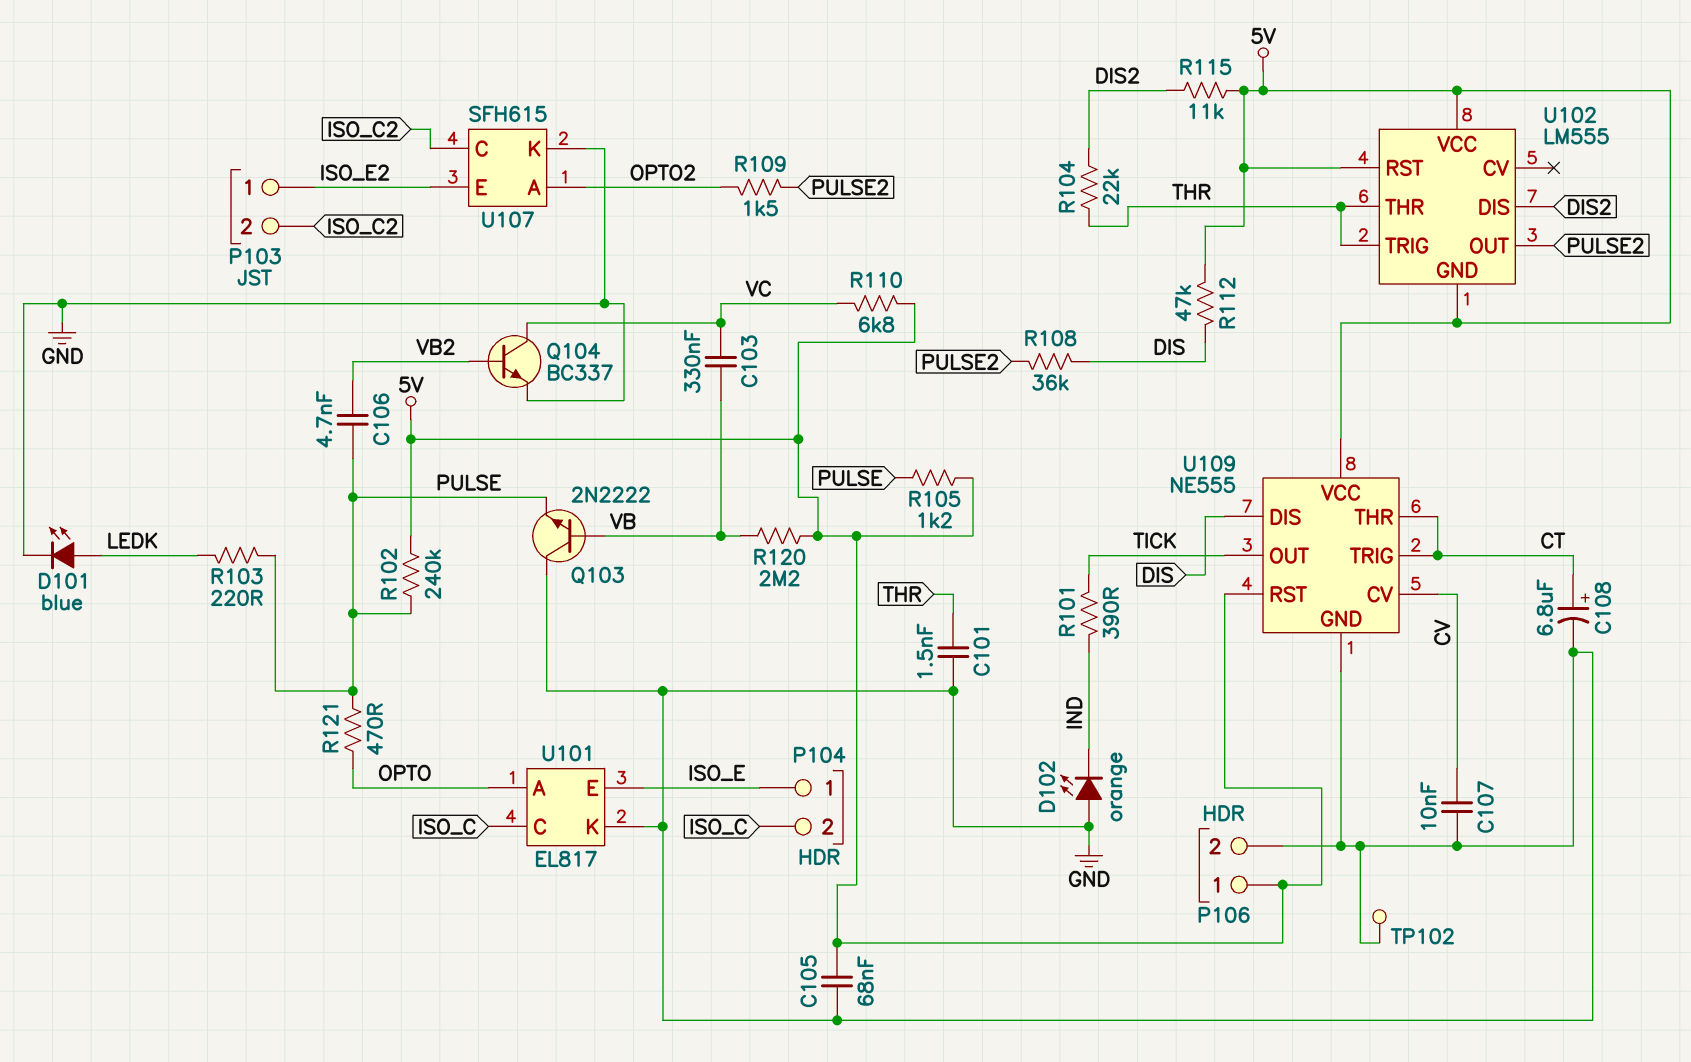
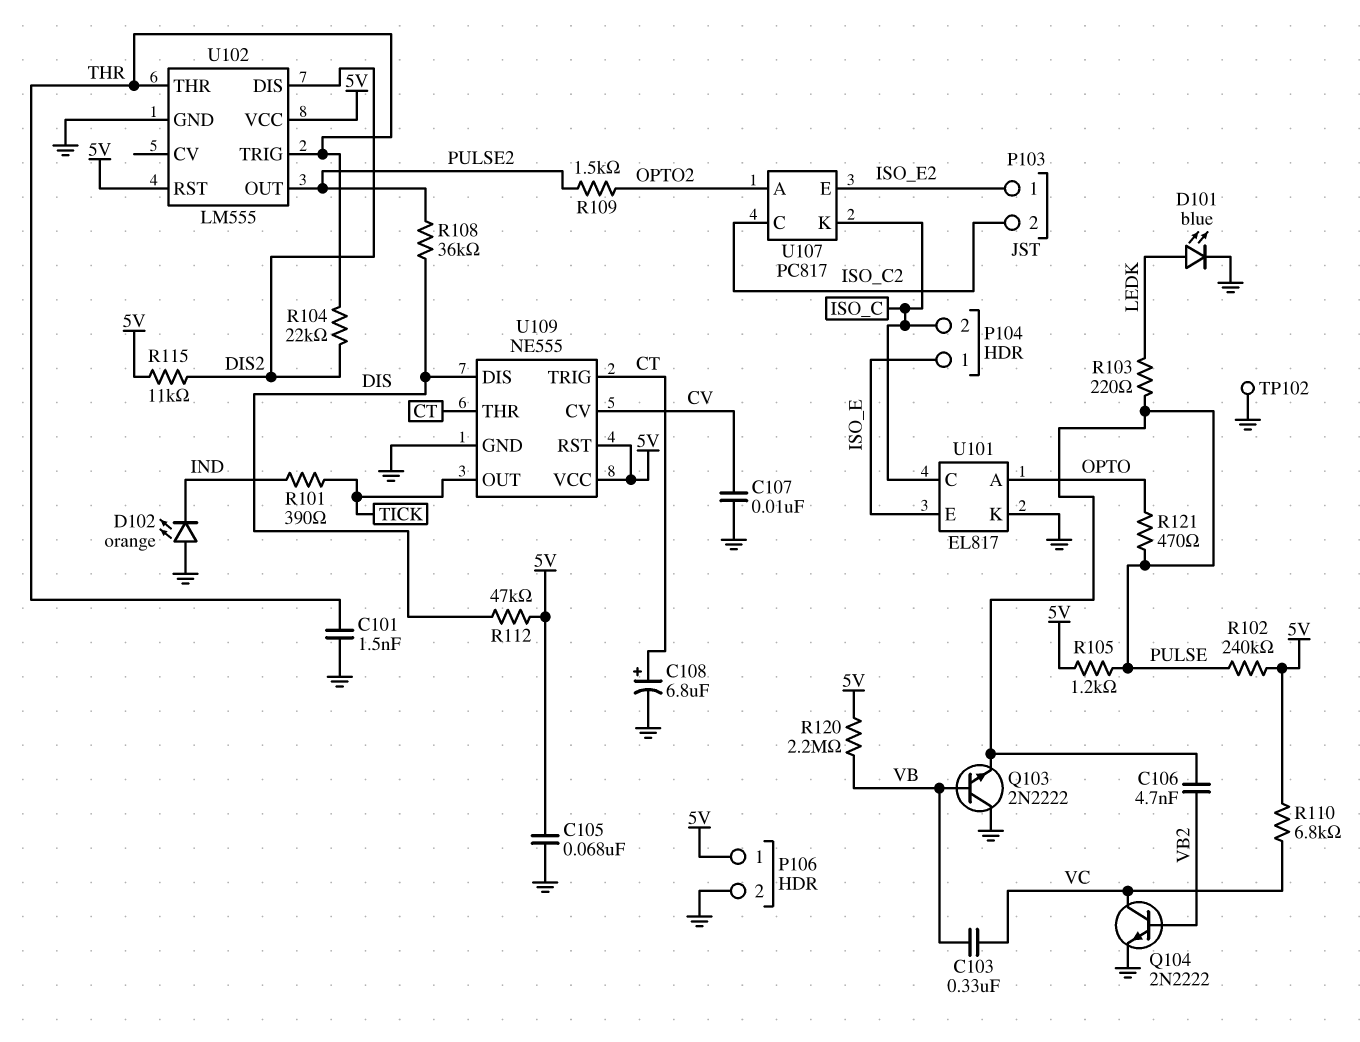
Q104: NPN BC337 (B VB2, C VC, E GND) -> NPN 2N2222 (B VB2, C VC, E GND)
U102 pin GND: 5V -> GND
U107: SFH615 -> PC817
U107 pin K: GND -> ISO_C

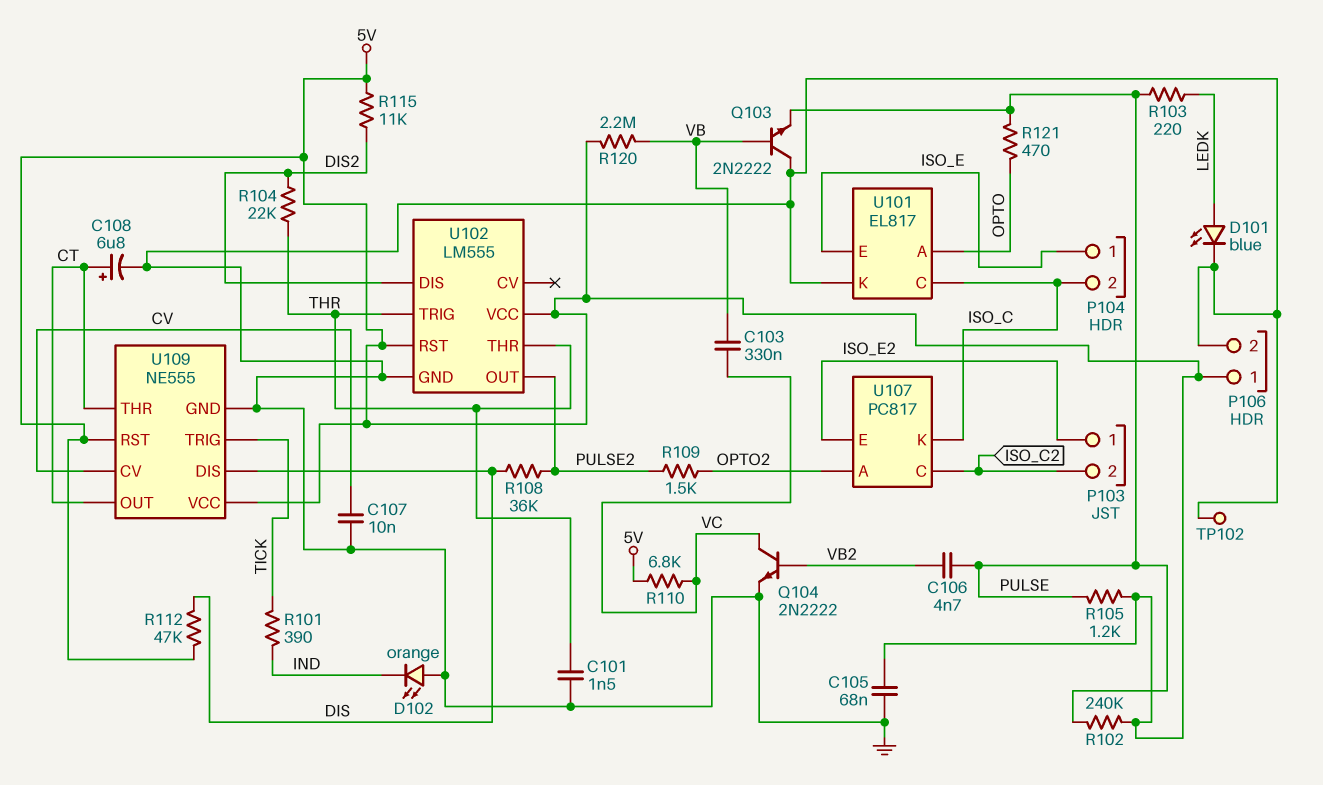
U109 pin OUT: TICK -> CT
U109 pin TRIG: CT -> TICK

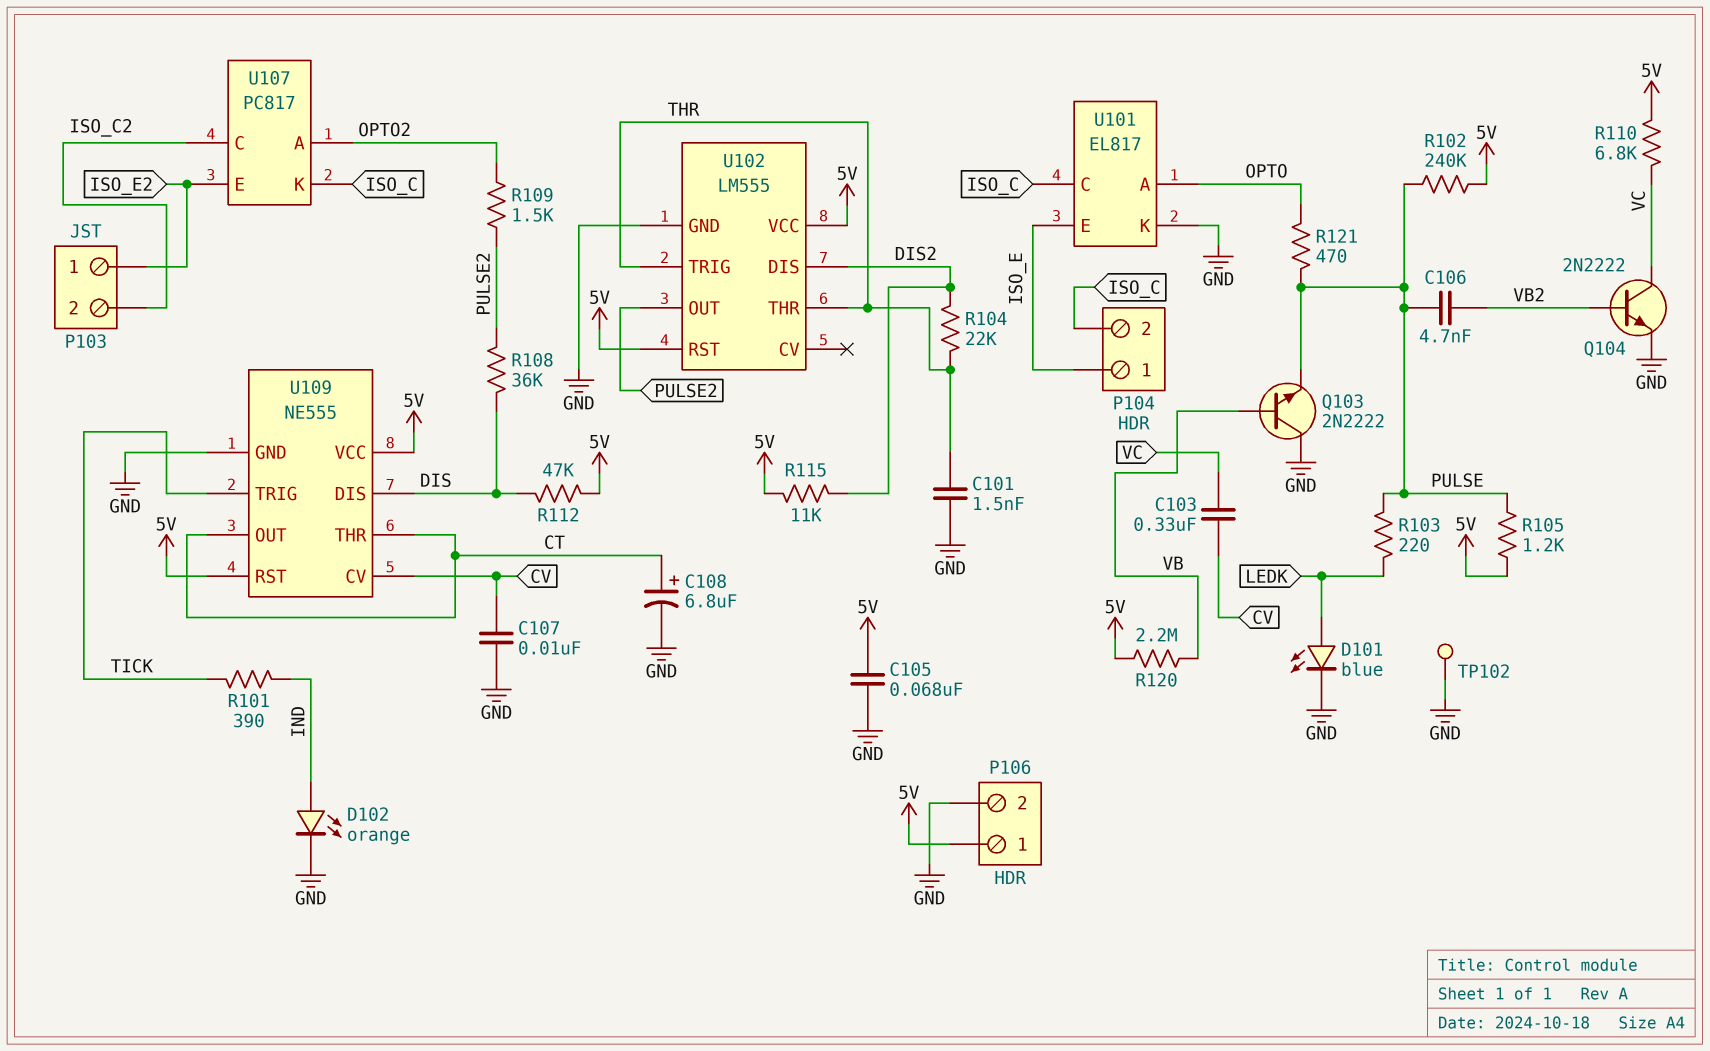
C103: 330nF (VB, VC) -> 330nF (CV, VC)
D102: LED orange (A GND, K IND) -> LED orange (A IND, K GND)

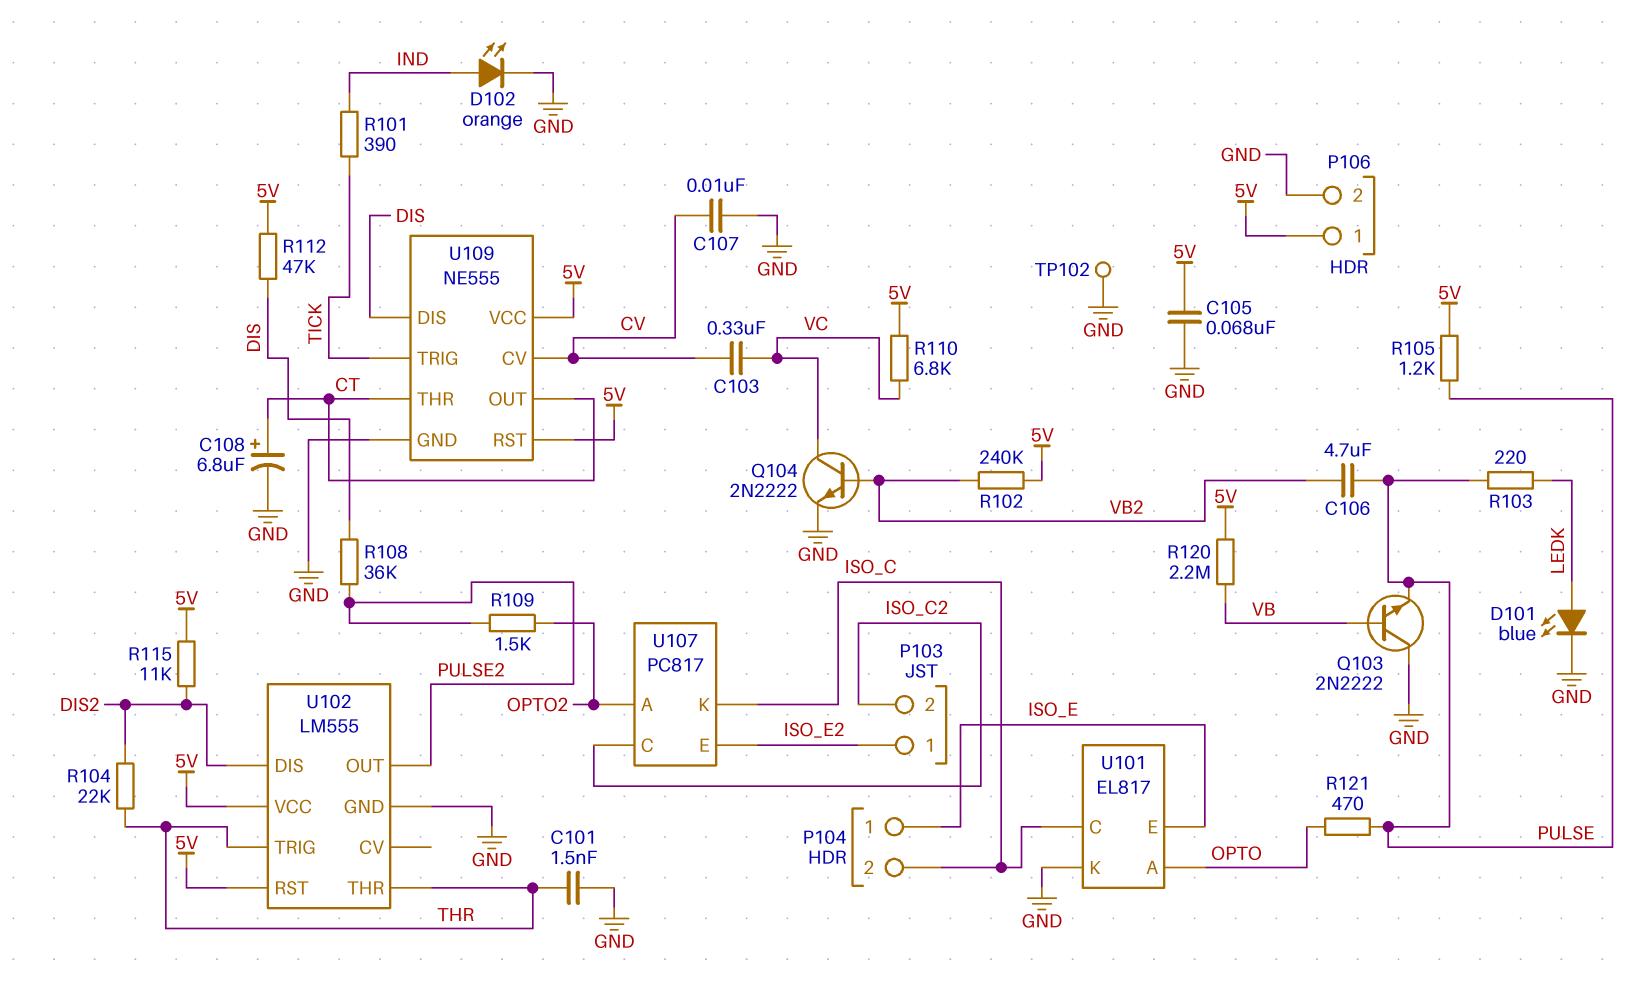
C106: 4.7nF (PULSE, VB2) -> 4.7uF (PULSE, VB2)
R102: 240k (5V, PULSE) -> 240k (5V, VB2)

